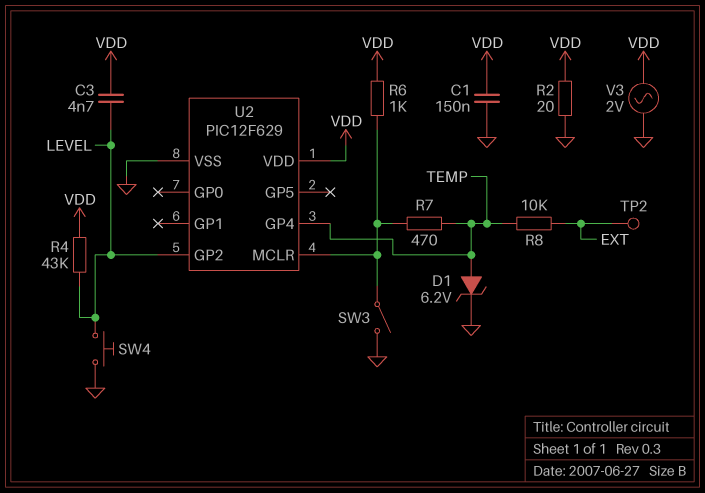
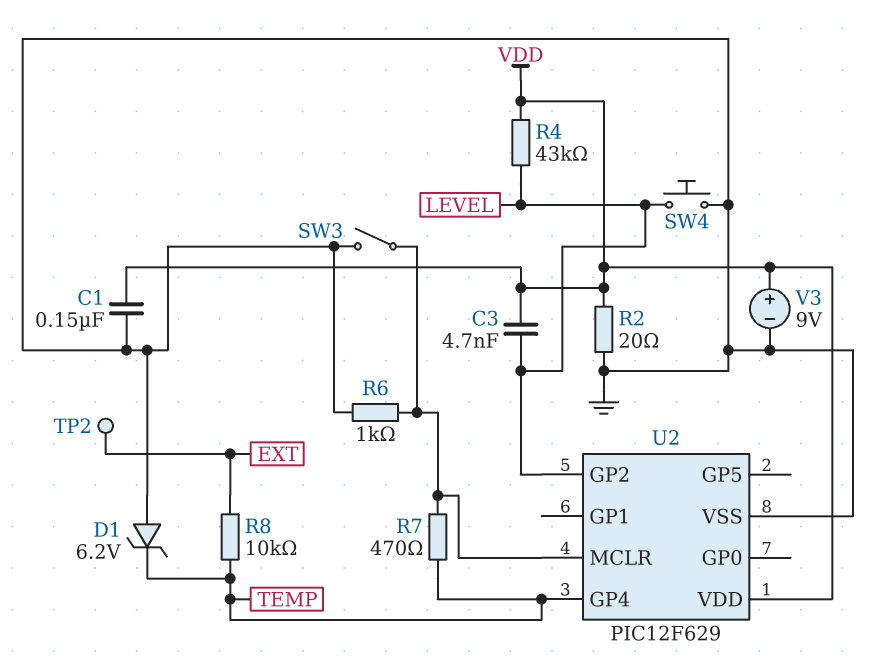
D1: zener 6.2V (A TEMP, K GND) -> zener 6.2V (A GND, K TEMP)
R6: 1k (U2/MCLR, VDD) -> 1k (GND, U2/MCLR)
V3: AC 2V (GND, VDD) -> 9V (plus VDD, minus GND)

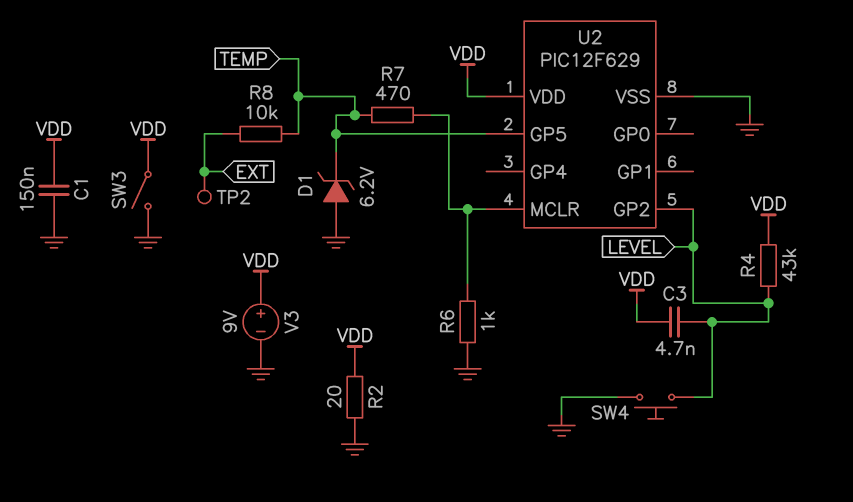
SW3: switch (GND, U2/MCLR) -> switch (GND, VDD)
U2 pin GP4: TEMP -> none
U2 pin GP5: none -> TEMP

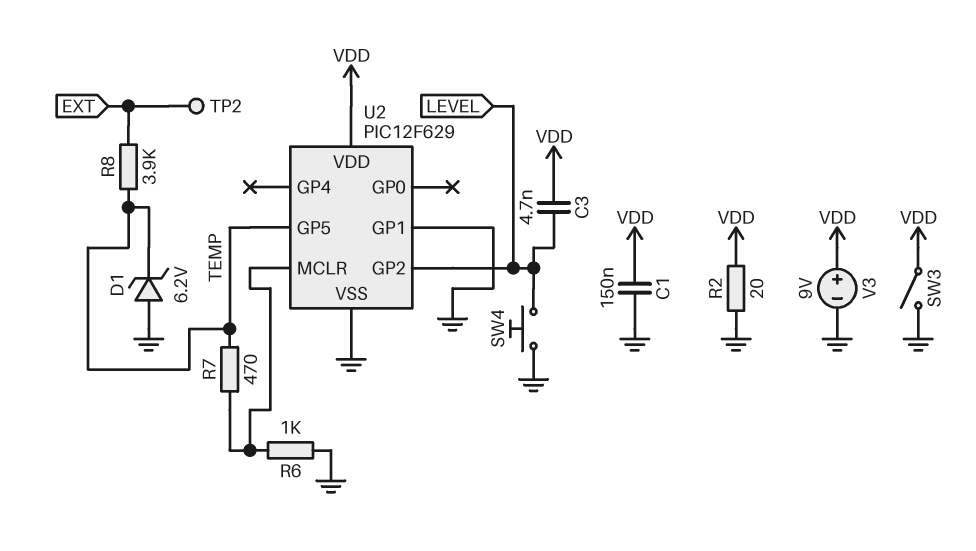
R4: 43k (LEVEL, VDD) -> none
R8: 10k (EXT, TEMP) -> 3.9k (EXT, TEMP)
U2 pin GP1: none -> GND

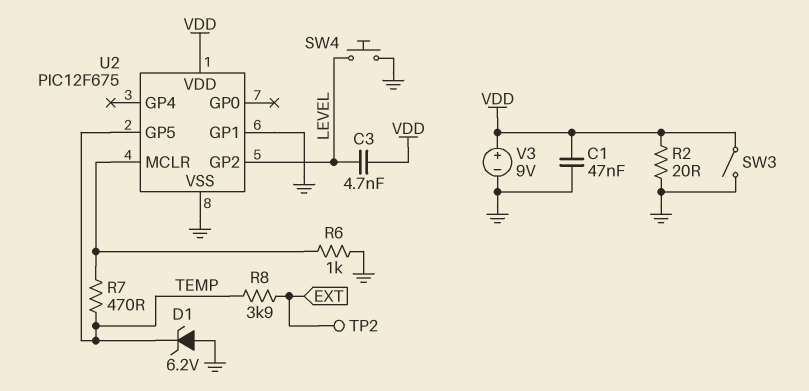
C1: 150nF (GND, VDD) -> 47nF (GND, VDD)
U2: PIC12F629 -> PIC12F675

